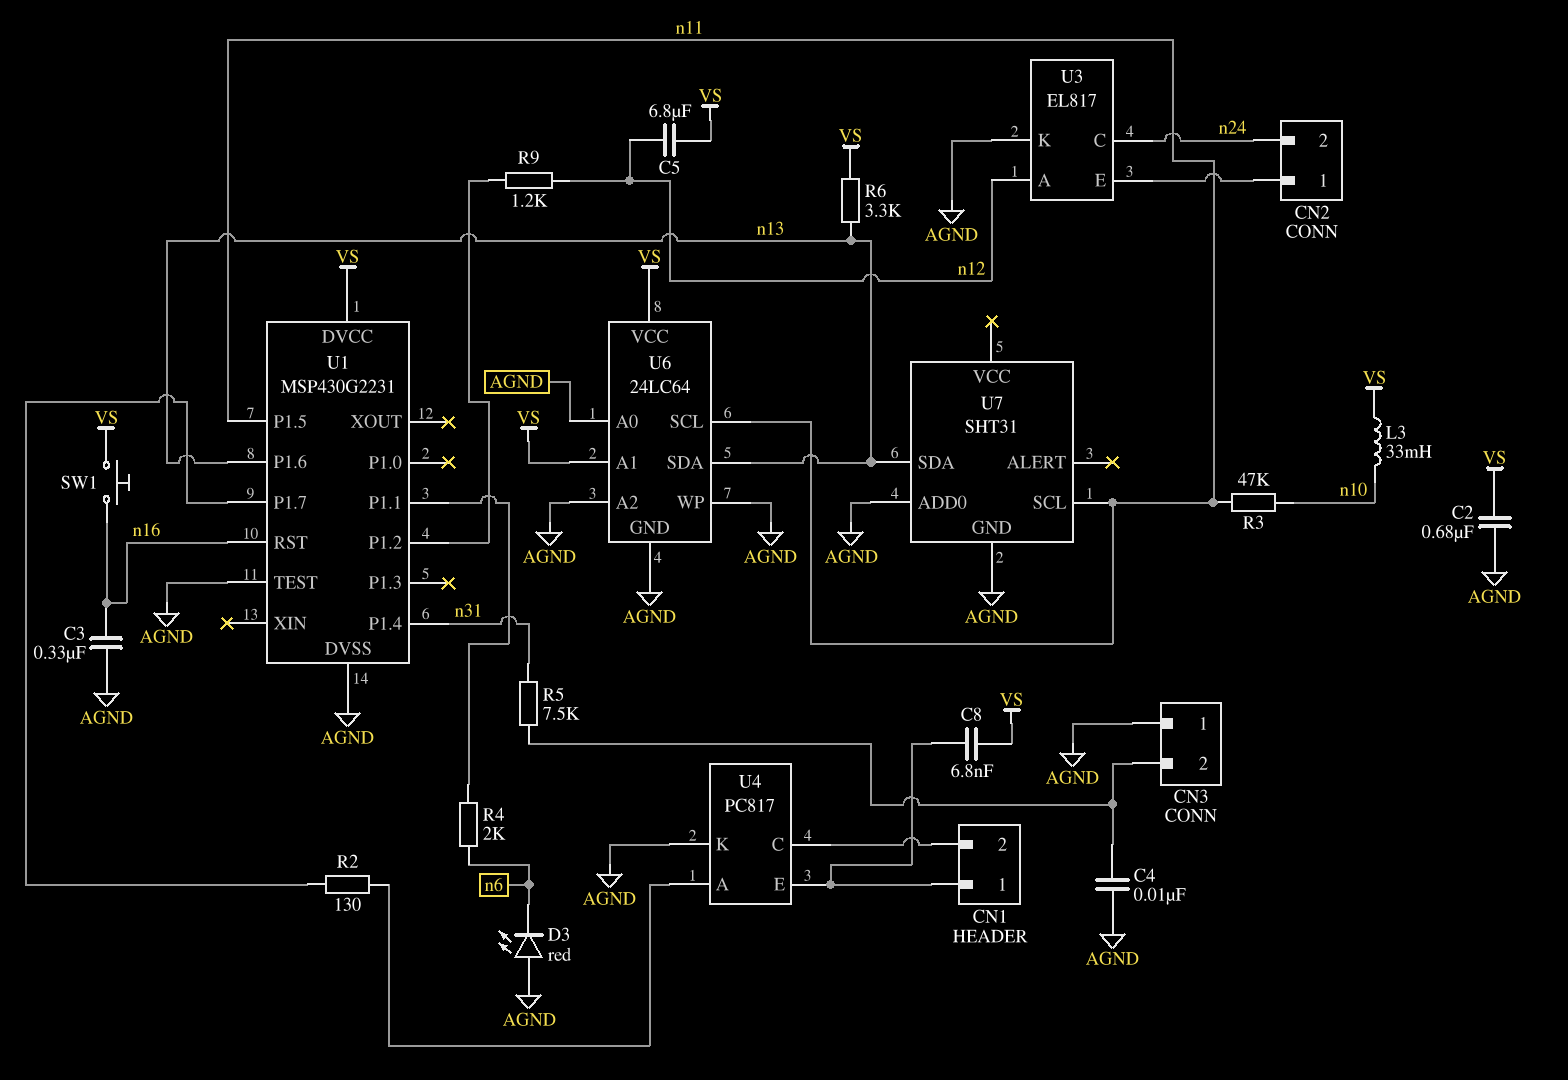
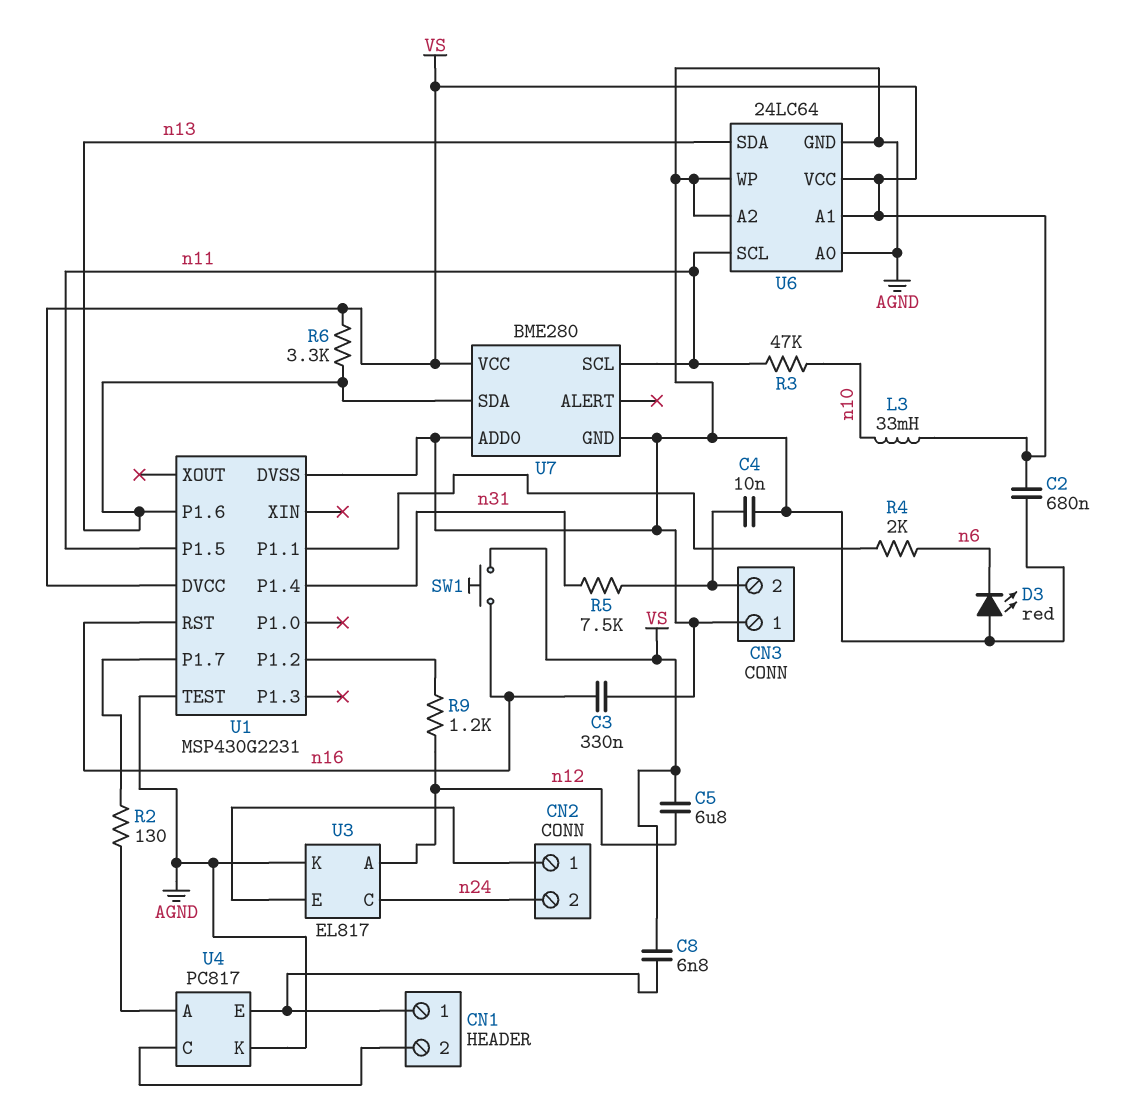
U7: SHT31 -> BME280
U7 pin VCC: none -> VS

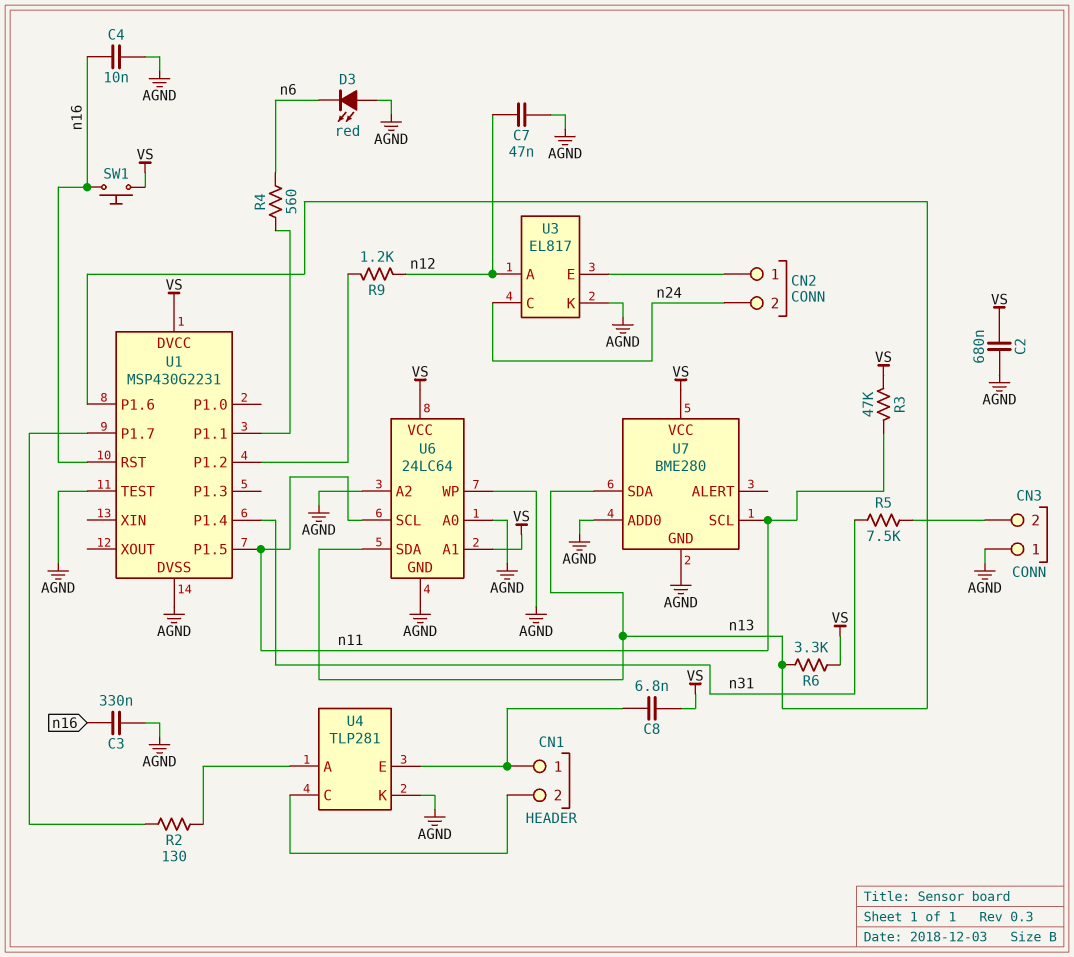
C4: 10nF (AGND, CN3/2) -> 10nF (AGND, n16)
C5: 6.8uF (VS, n12) -> none
C7: none -> 47nF (AGND, n12)
L3: 33mH (VS, n10) -> none
R3: 47k (n10, n11) -> 47k (VS, n11)
R4: 2k (U1/P1.1, n6) -> 560 (U1/P1.1, n6)
U4: PC817 -> TLP281

